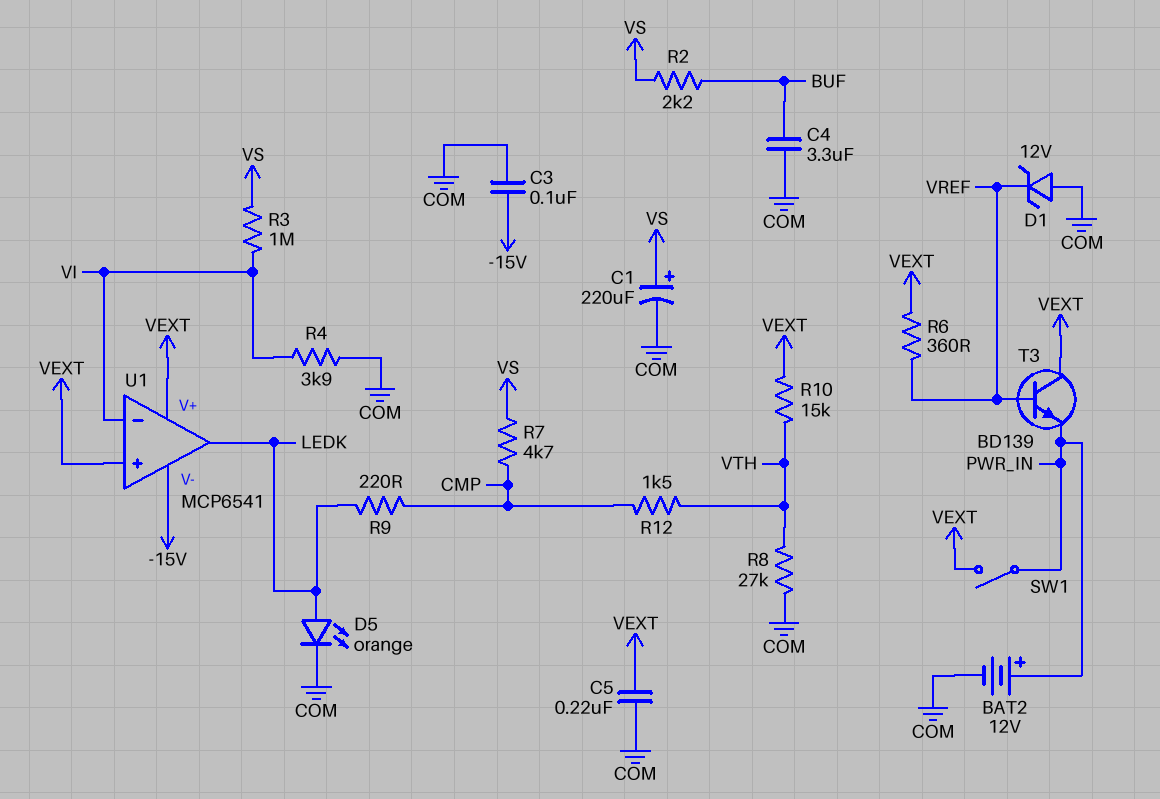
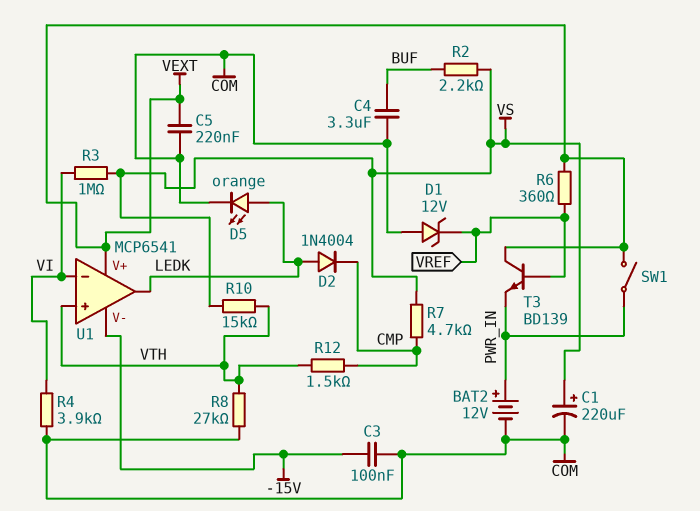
D2: none -> diode 1N4004 (A LEDK, K CMP)
R9: 220 (CMP, LEDK) -> none
R10: 15k (VEXT, VTH) -> 15k (VS, VTH)
U1 pin in+: VEXT -> VTH

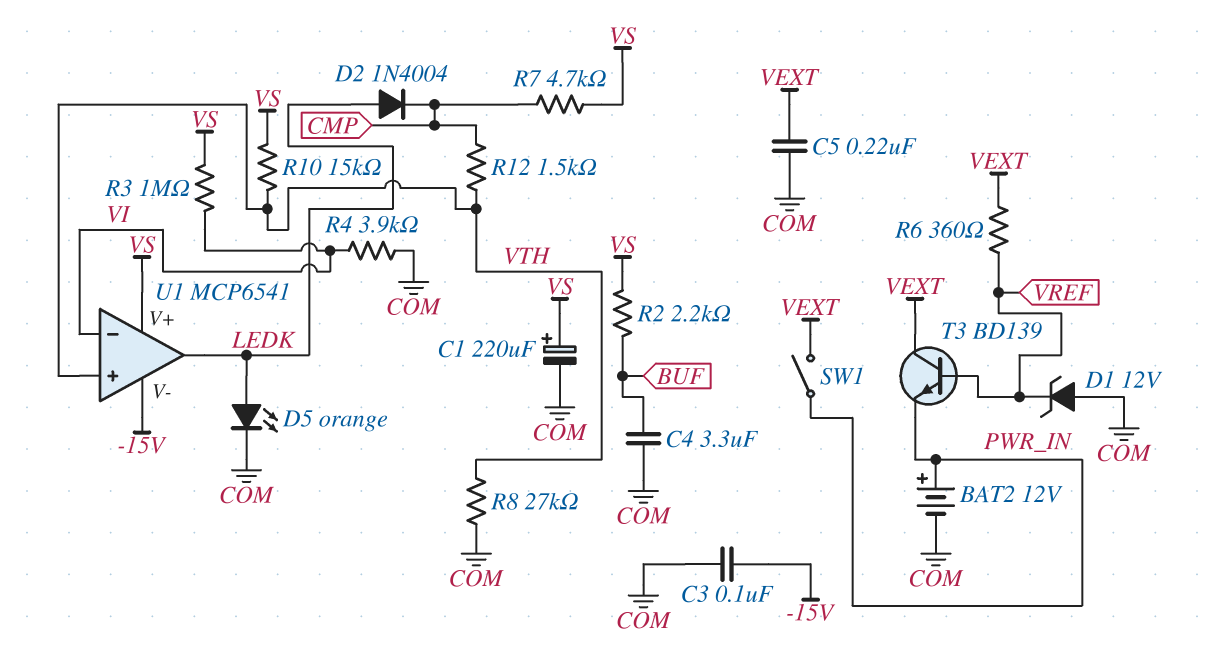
U1 pin V+: VEXT -> VS

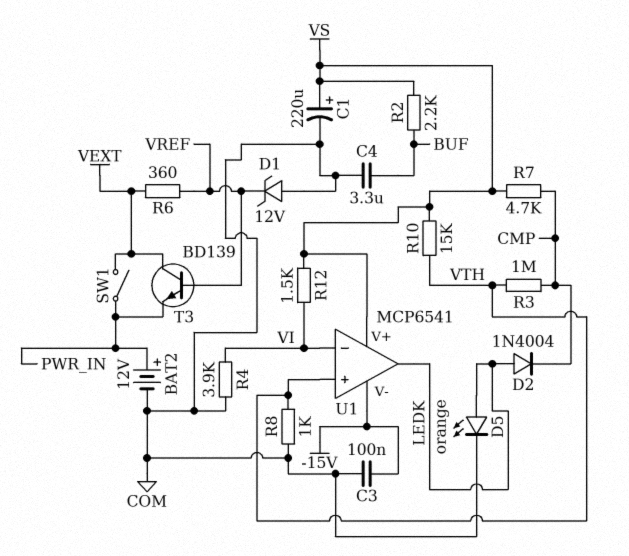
C5: 220nF (COM, VEXT) -> none
R3: 1M (VI, VS) -> 1M (CMP, VTH)
R8: 27k (COM, VTH) -> 1k (COM, VTH)
R12: 1.5k (CMP, VTH) -> 1.5k (VI, VS)

